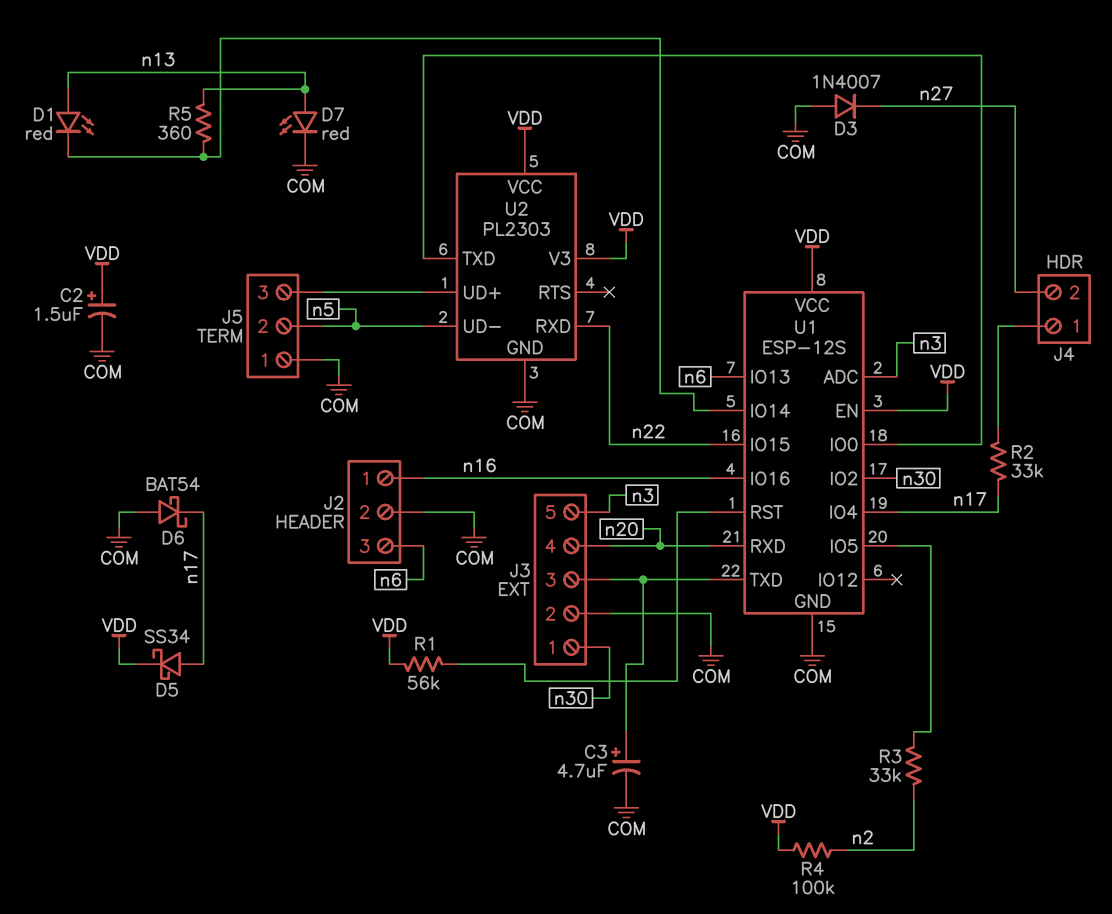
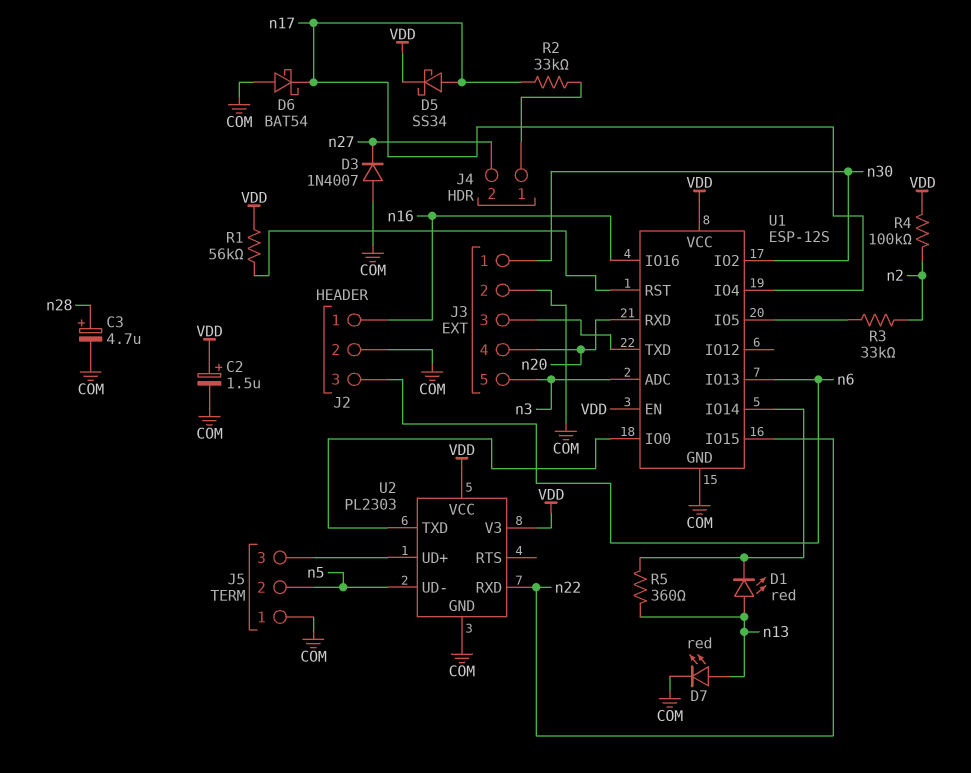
C3: 4.7uF (plus J3/3, minus COM) -> 4.7uF (plus n28, minus COM)

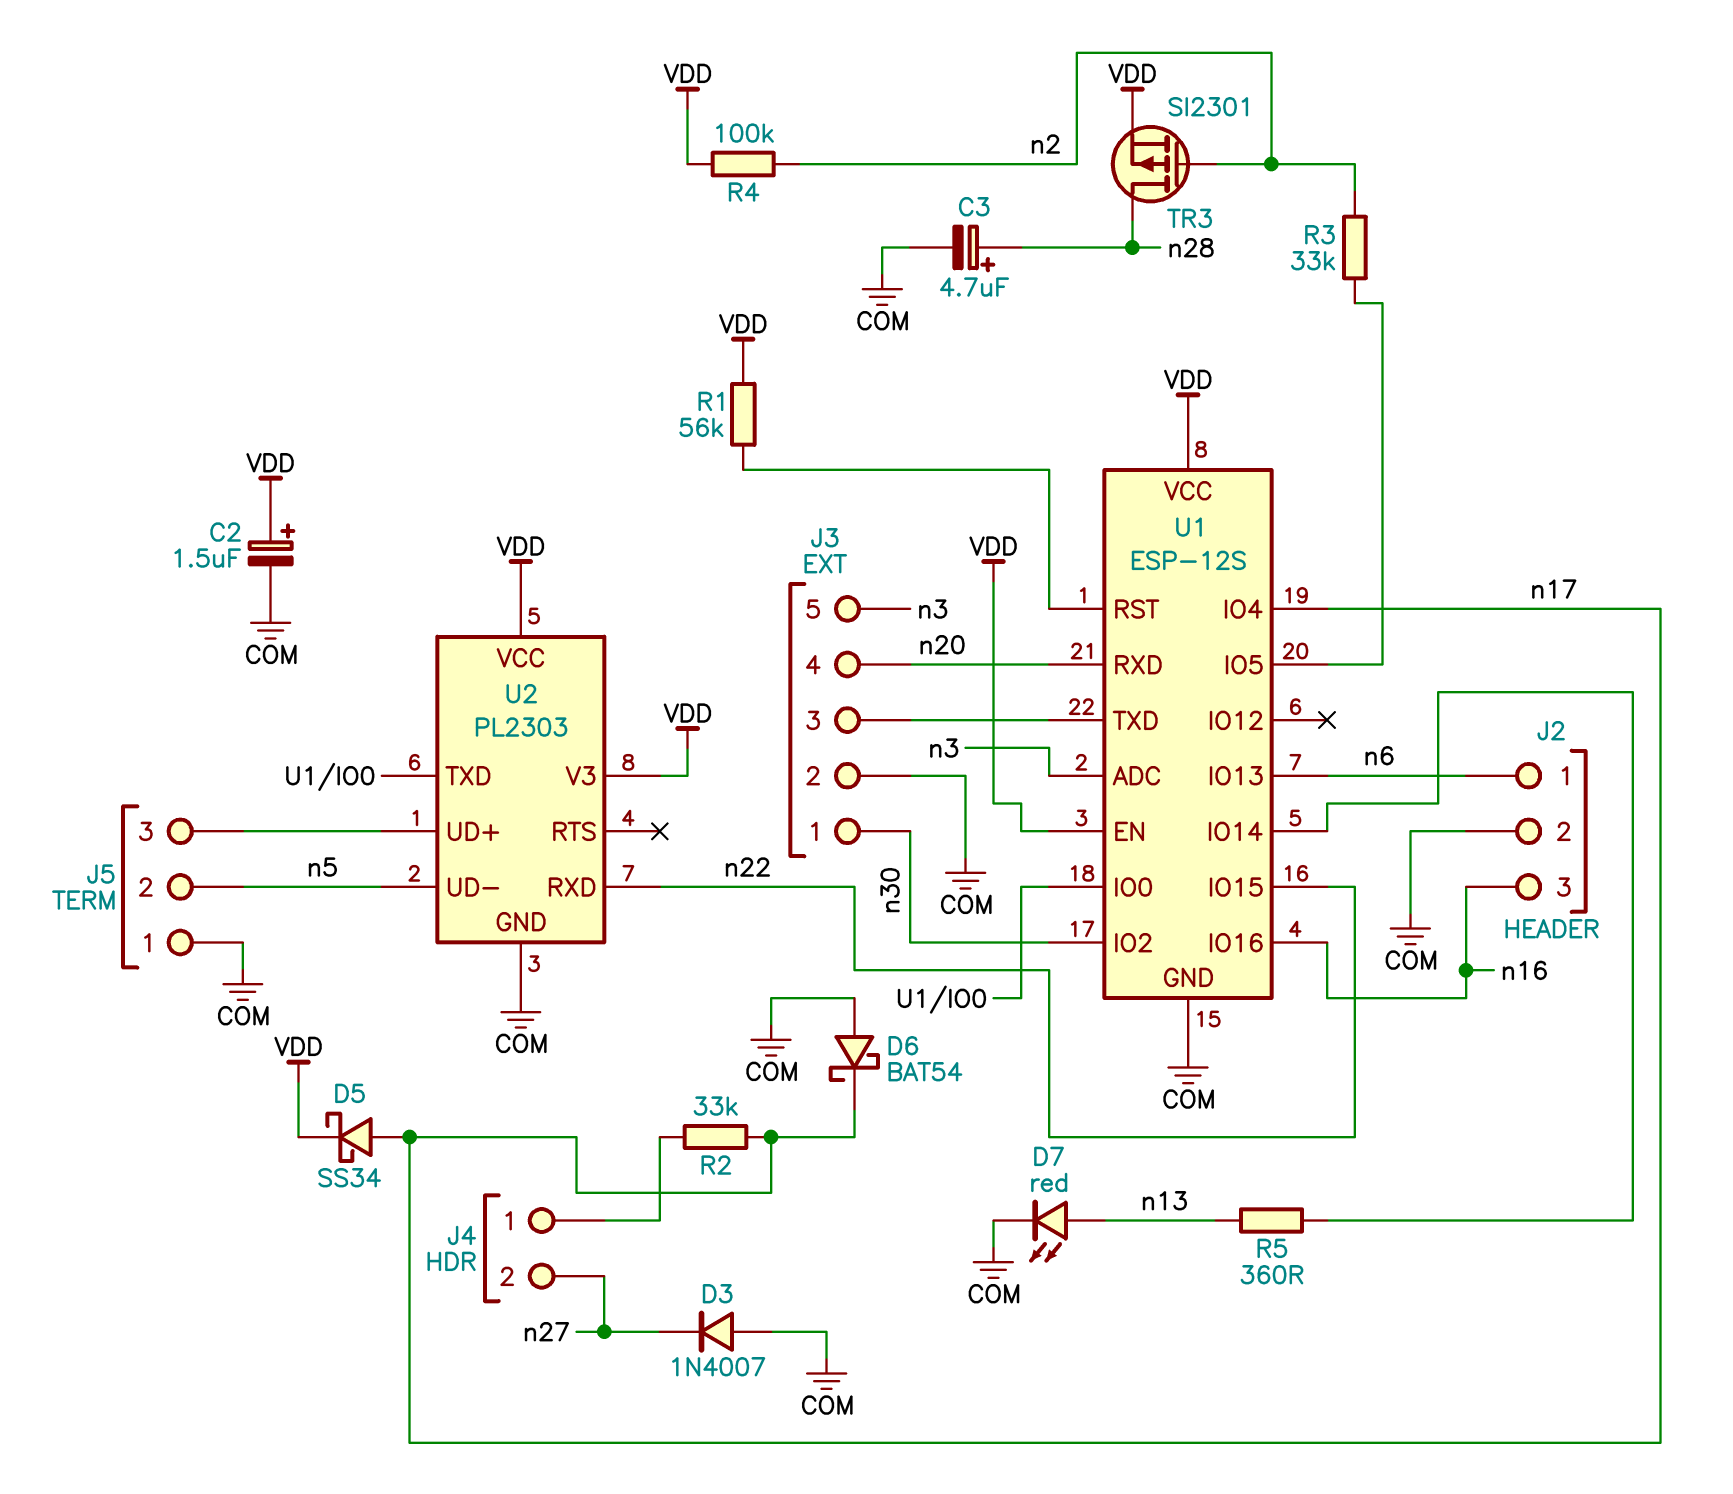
D1: LED red (A n13, K U1/IO14) -> none
J2 pin 1: n16 -> n6
J2 pin 3: n6 -> n16
TR3: none -> PMOS SI2301 (G n2, D n28, S VDD)

